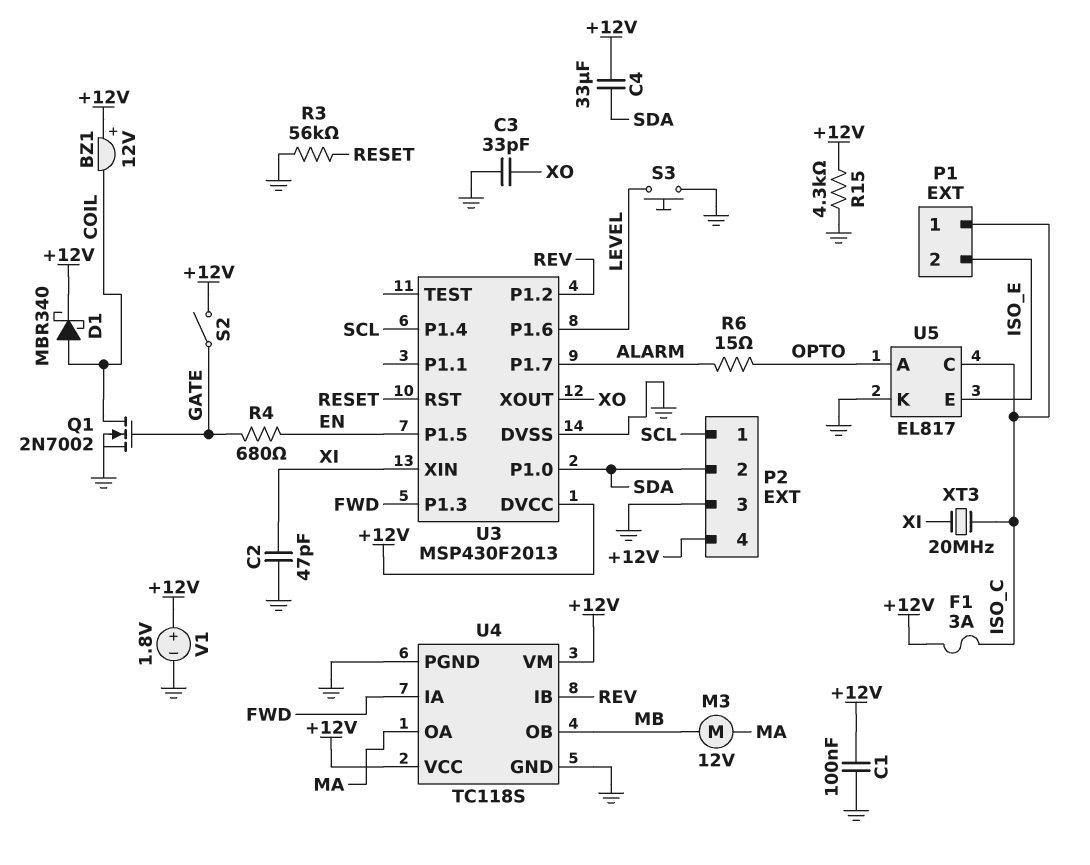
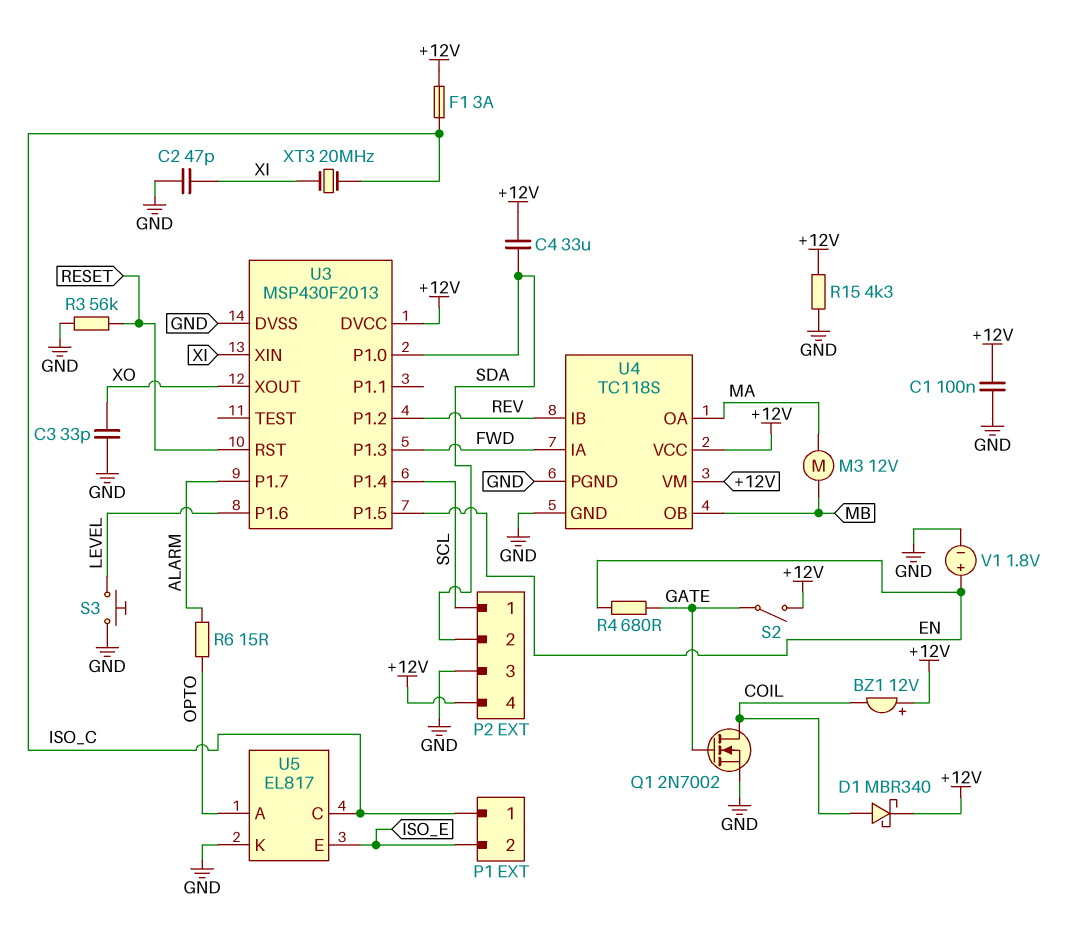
V1: 1.8V (plus +12V, minus GND) -> 1.8V (plus EN, minus GND)

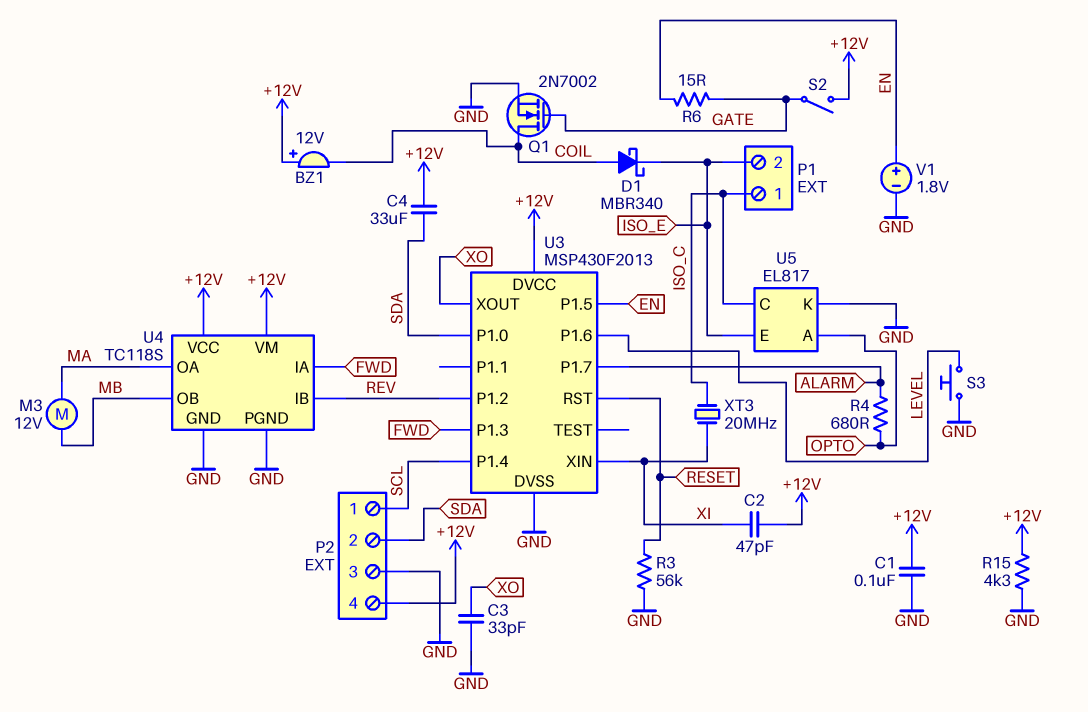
C2: 47pF (GND, XI) -> 47pF (+12V, XI)
D1: schottky MBR340 (A COIL, K +12V) -> schottky MBR340 (A COIL, K ISO_E)
F1: 3A (+12V, ISO_C) -> none
R4: 680 (EN, GATE) -> 680 (ALARM, OPTO)
R6: 15 (ALARM, OPTO) -> 15 (EN, GATE)

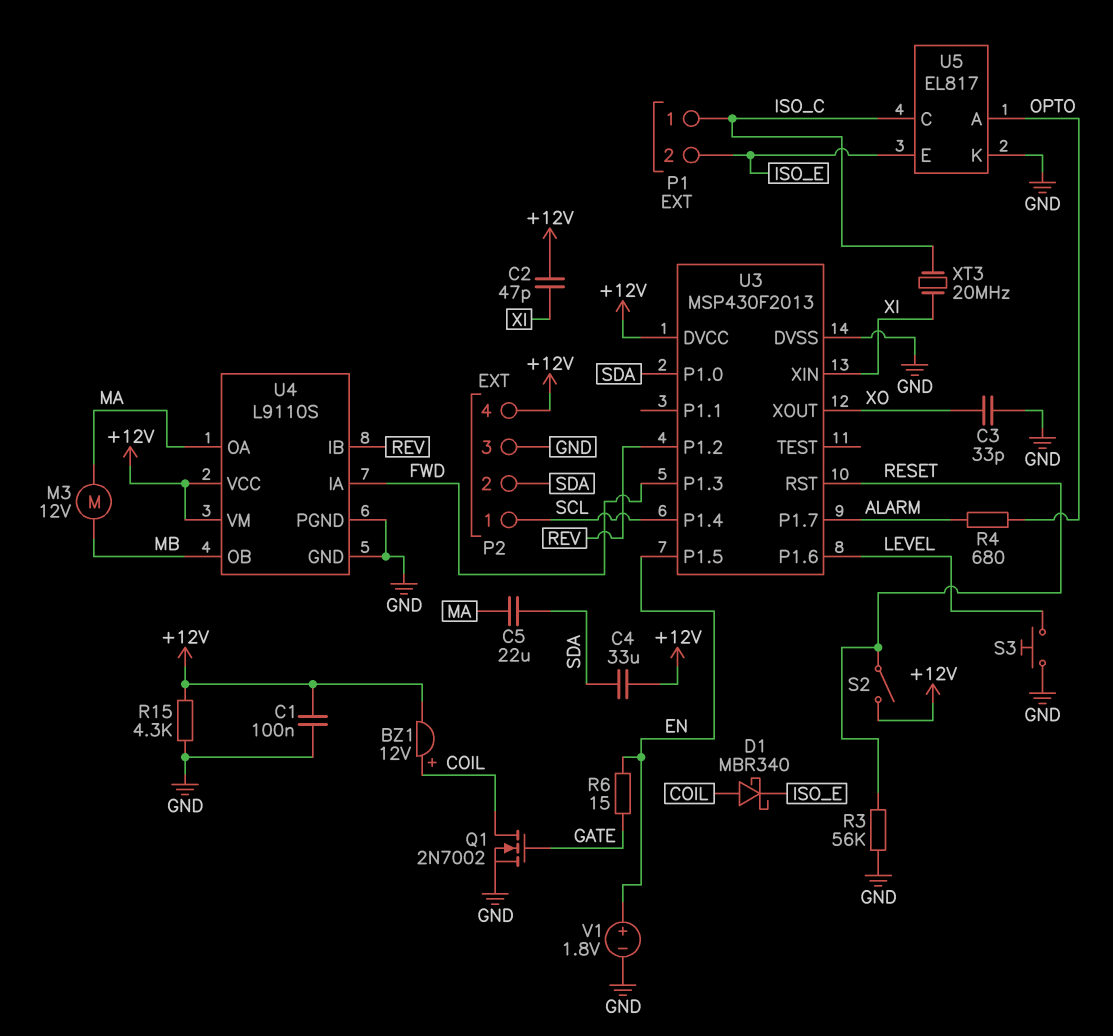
BZ1: buzzer 12V (plus +12V, minus COIL) -> buzzer 12V (plus COIL, minus +12V)
C5: none -> 22uF (MA, SDA)
S2: switch (+12V, GATE) -> switch (+12V, RESET)
U4: TC118S -> L9110S

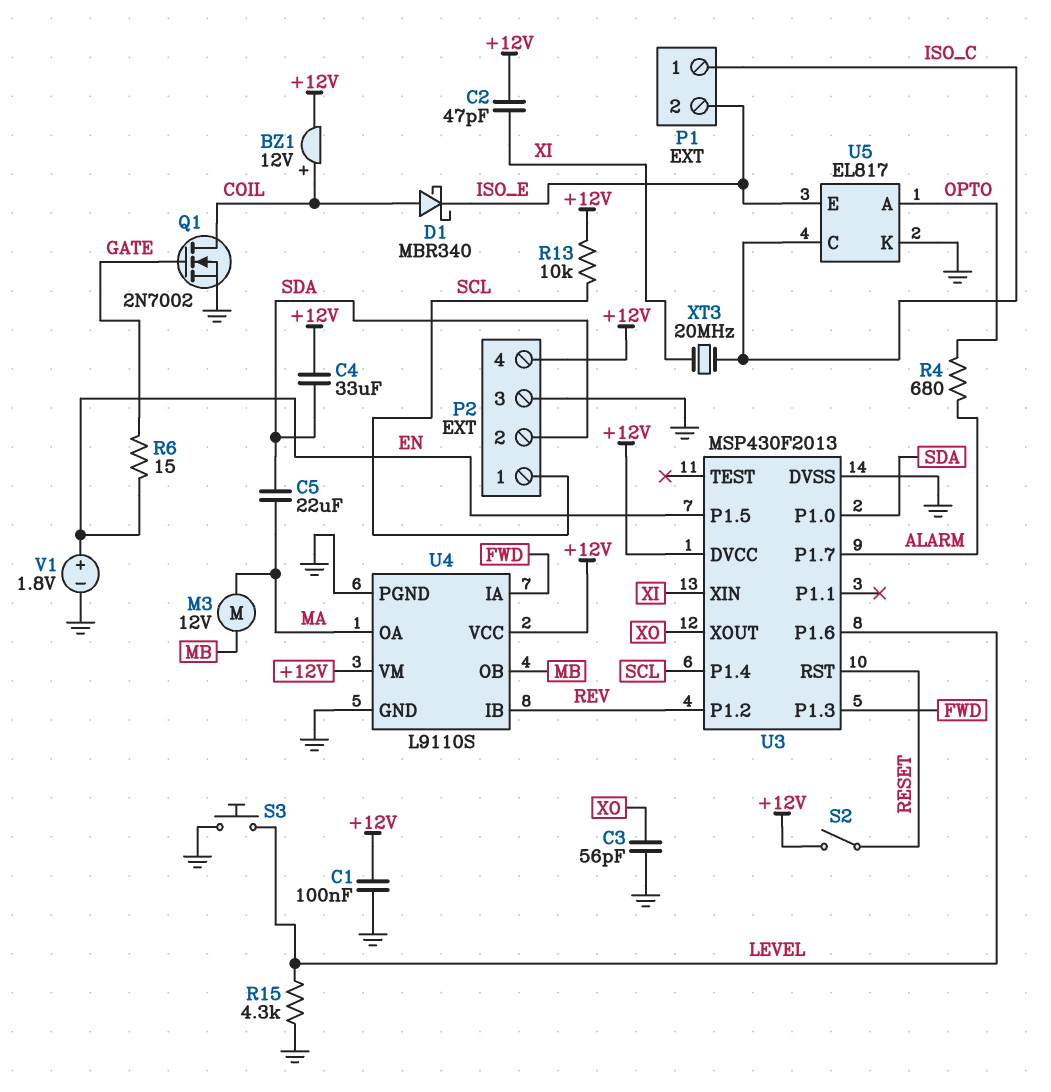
C3: 33pF (GND, XO) -> 56pF (GND, XO)
R3: 56k (GND, RESET) -> none
R13: none -> 10k (+12V, SCL)
R15: 4.3k (+12V, GND) -> 4.3k (GND, LEVEL)

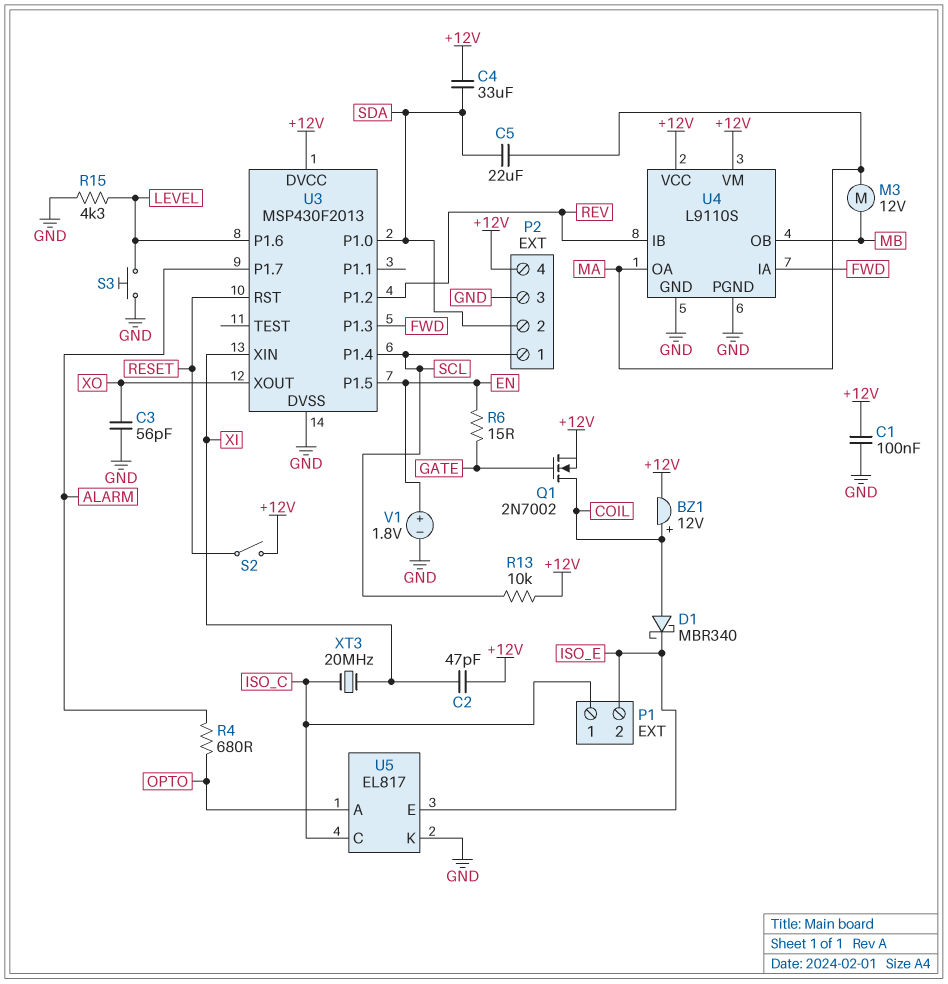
Q1: NMOS 2N7002 (G GATE, D COIL, S GND) -> NMOS 2N7002 (G GATE, D COIL, S +12V)

